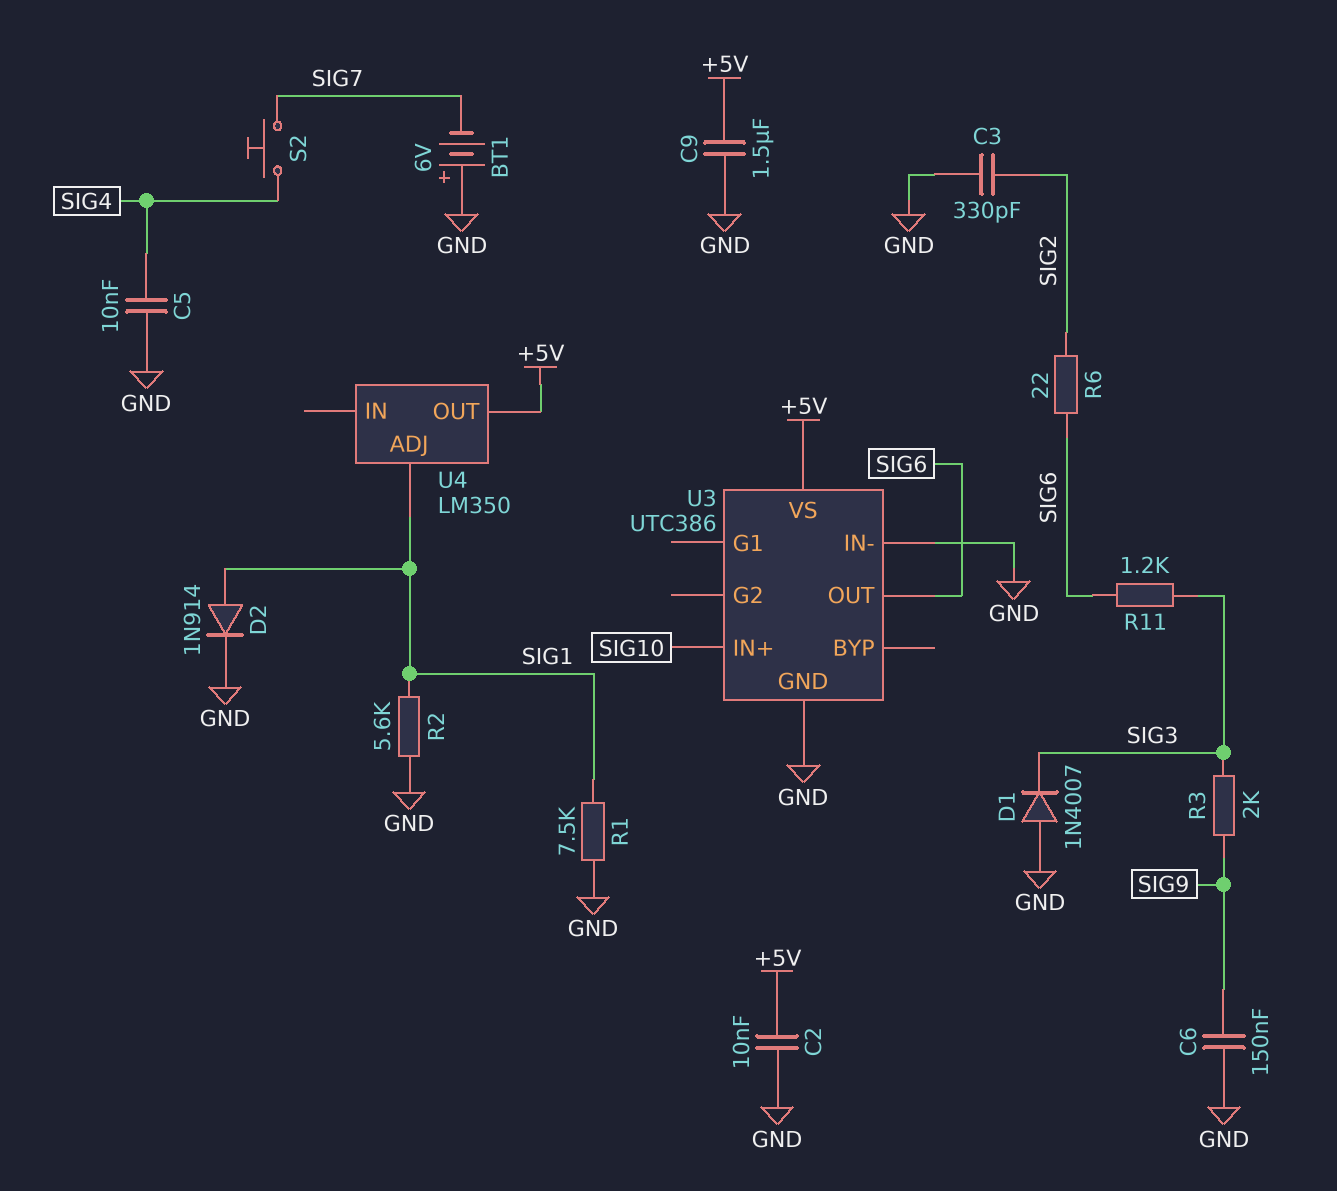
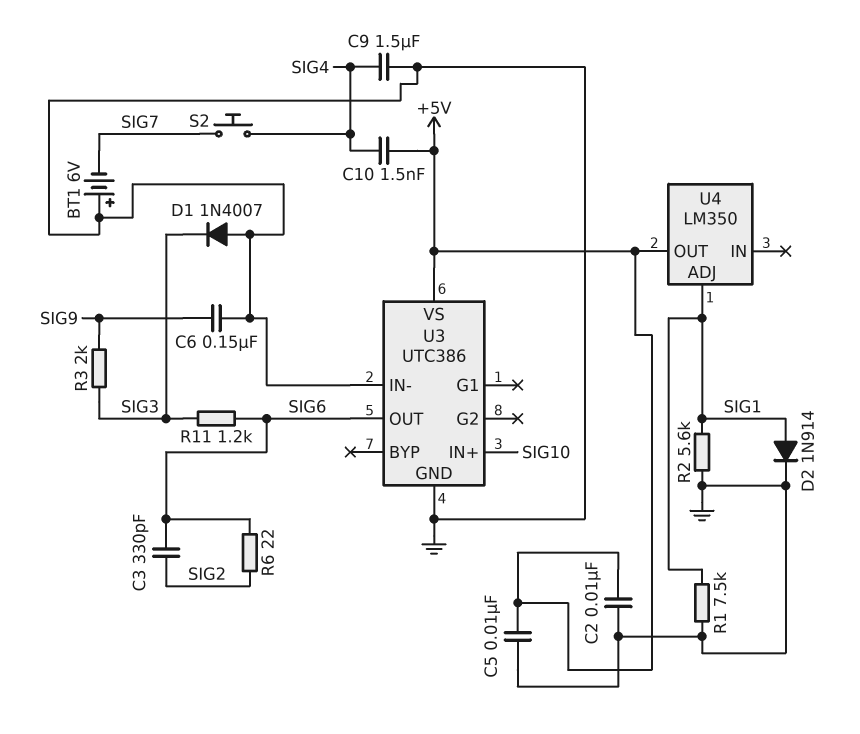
C3: 330pF (GND, SIG2) -> 330pF (SIG2, SIG6)
C5: 10nF (GND, SIG4) -> 10nF (+5V, GND)
C9: 1.5uF (+5V, GND) -> 1.5uF (GND, SIG4)
C10: none -> 1.5nF (+5V, SIG4)

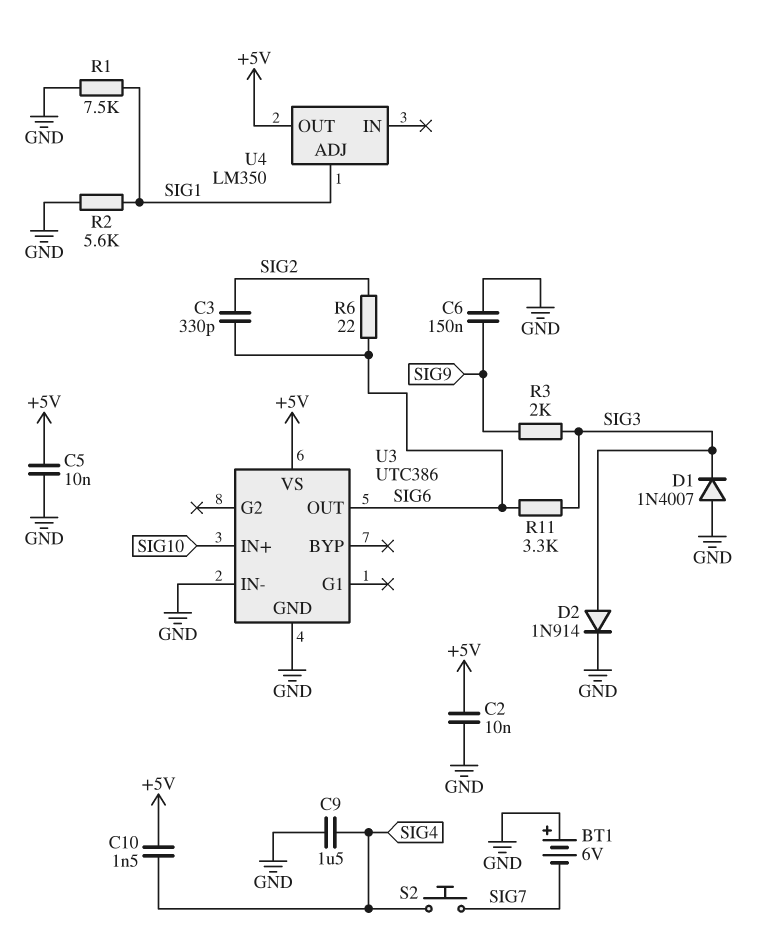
D2: diode 1N914 (A SIG1, K GND) -> diode 1N914 (A SIG3, K GND)
R11: 1.2k (SIG3, SIG6) -> 3.3k (SIG3, SIG6)

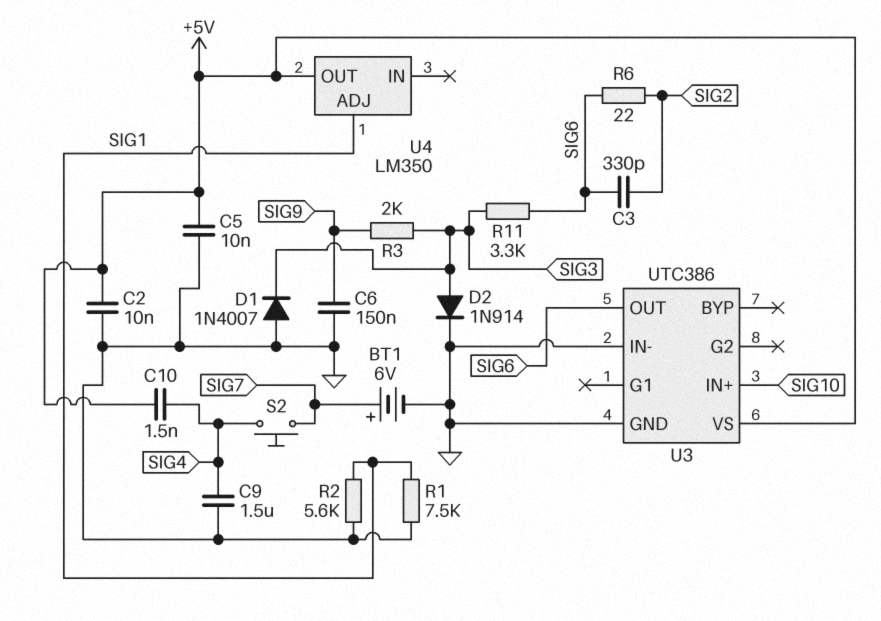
BT1: 6V (plus GND, minus SIG7) -> 6V (plus SIG7, minus GND)

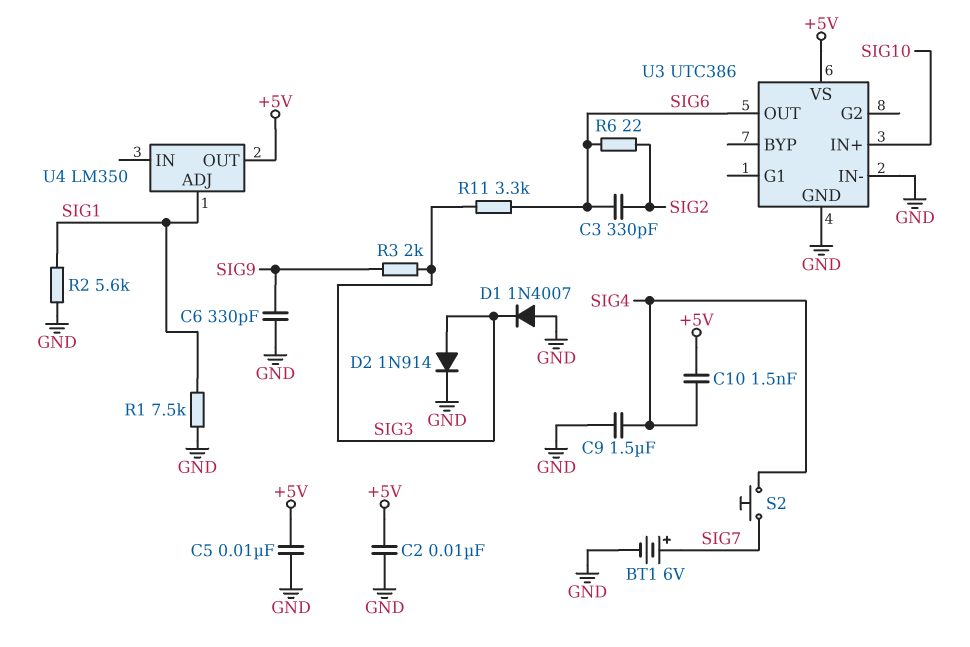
C6: 150nF (GND, SIG9) -> 330pF (GND, SIG9)

